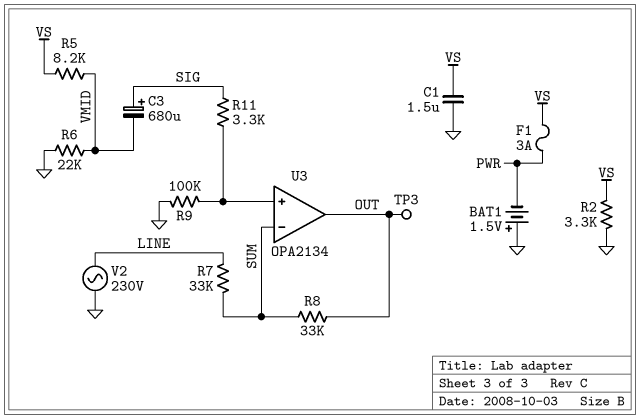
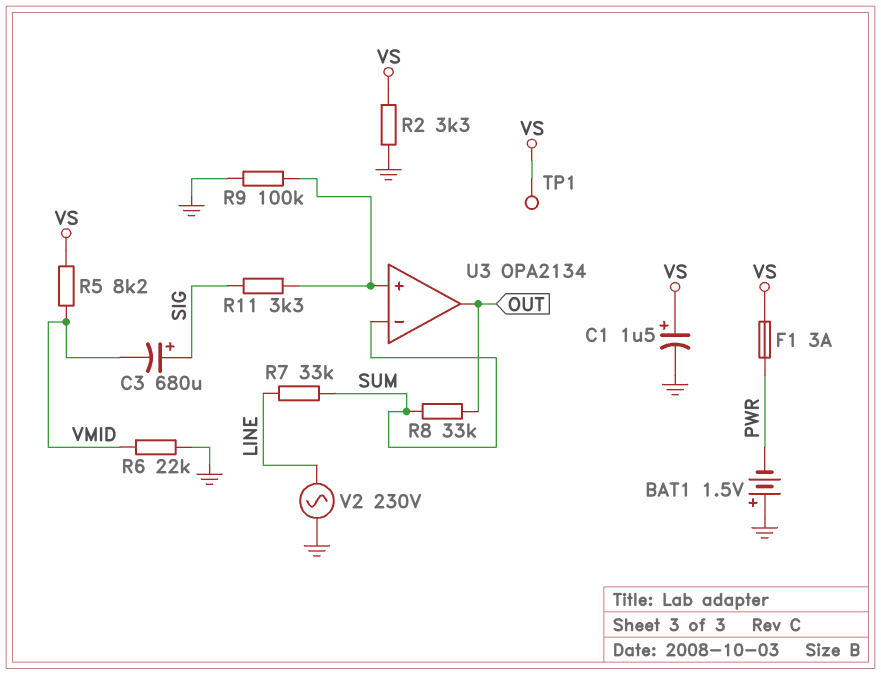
C1: 1.5uF (GND, VS) -> 1.5uF (plus VS, minus GND)
TP1: none -> test point (VS)
TP3: test point (OUT) -> none

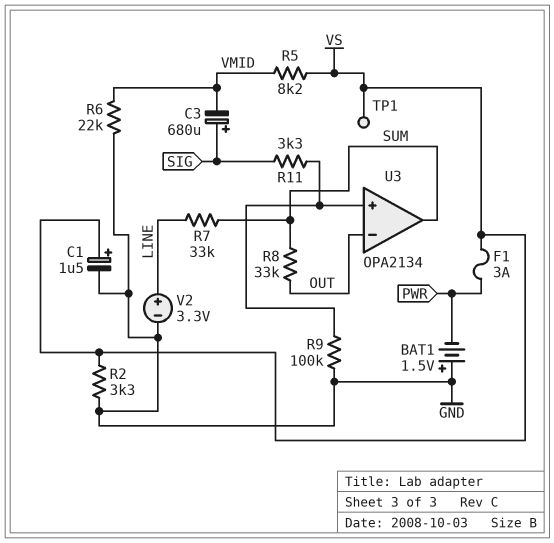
U3 pin in-: SUM -> OUT
U3 pin out: OUT -> SUM
V2: AC 230V (GND, LINE) -> 3.3V (plus LINE, minus GND)

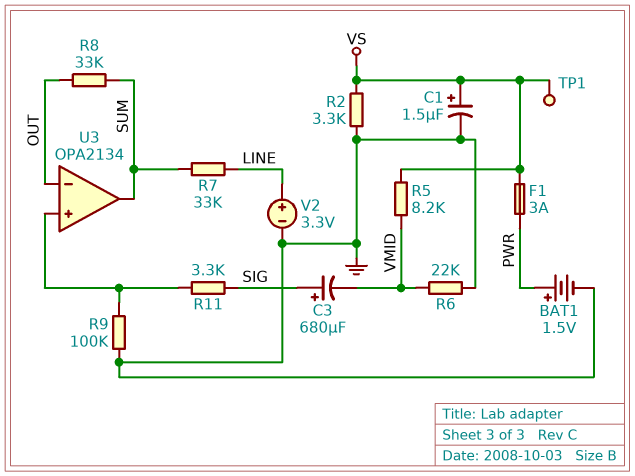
BAT1: 1.5V (plus GND, minus PWR) -> 1.5V (plus PWR, minus GND)

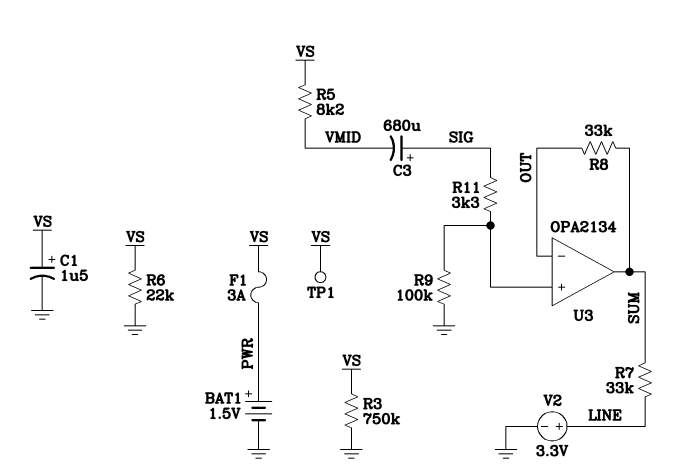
R2: 3.3k (GND, VS) -> none
R3: none -> 750k (GND, VS)
R6: 22k (GND, VMID) -> 22k (GND, VS)

